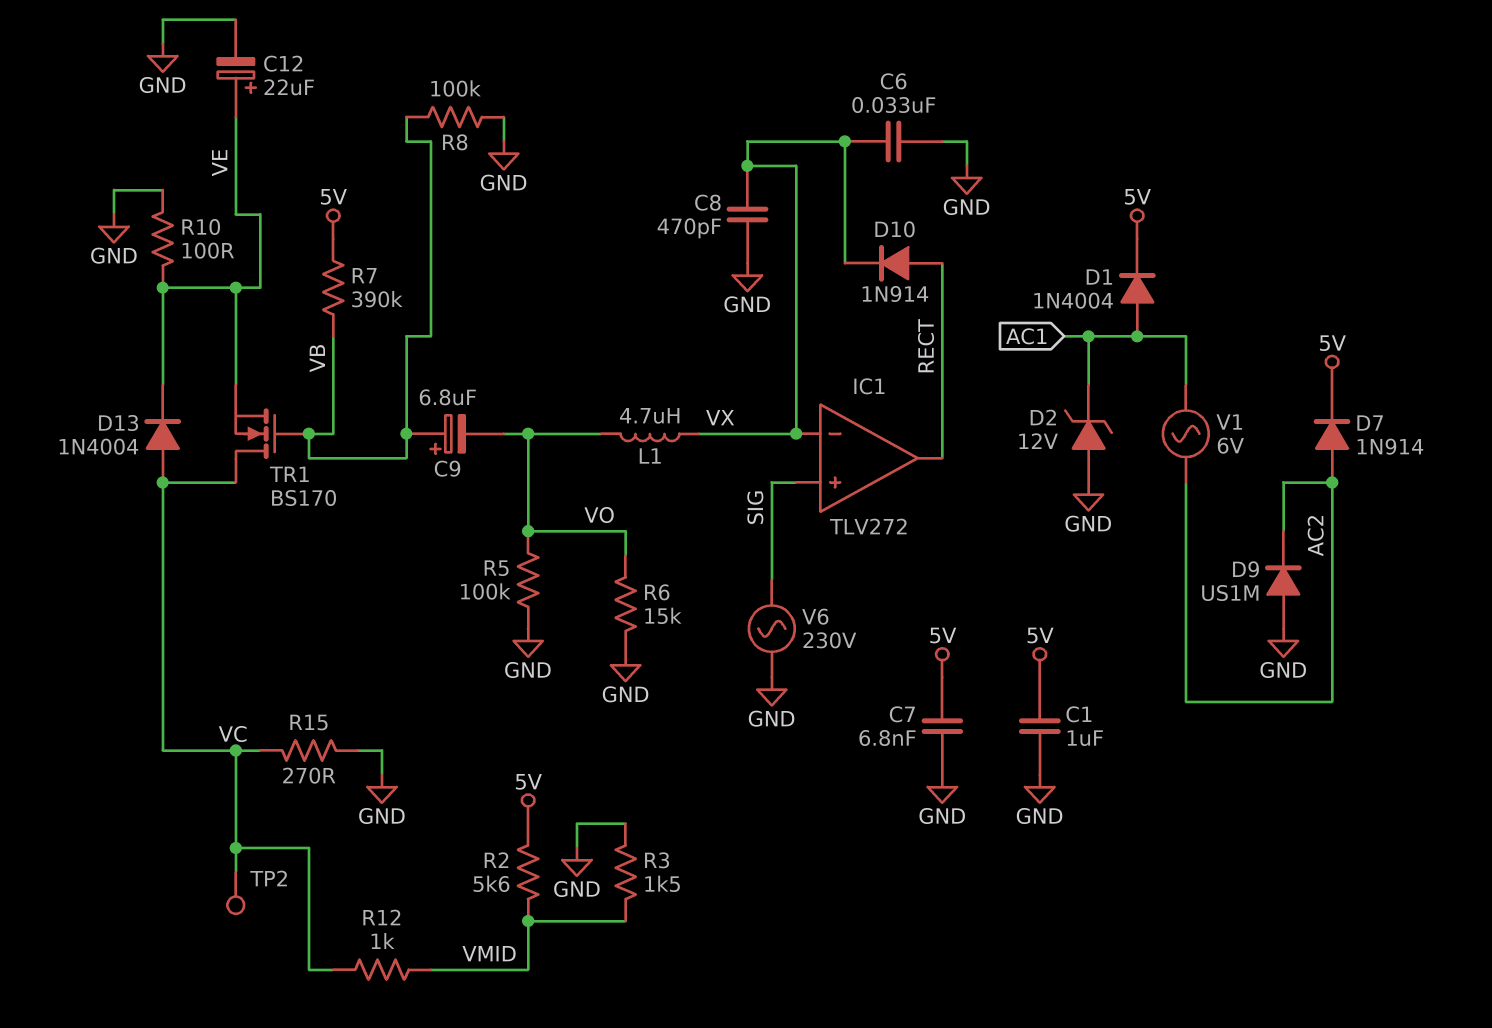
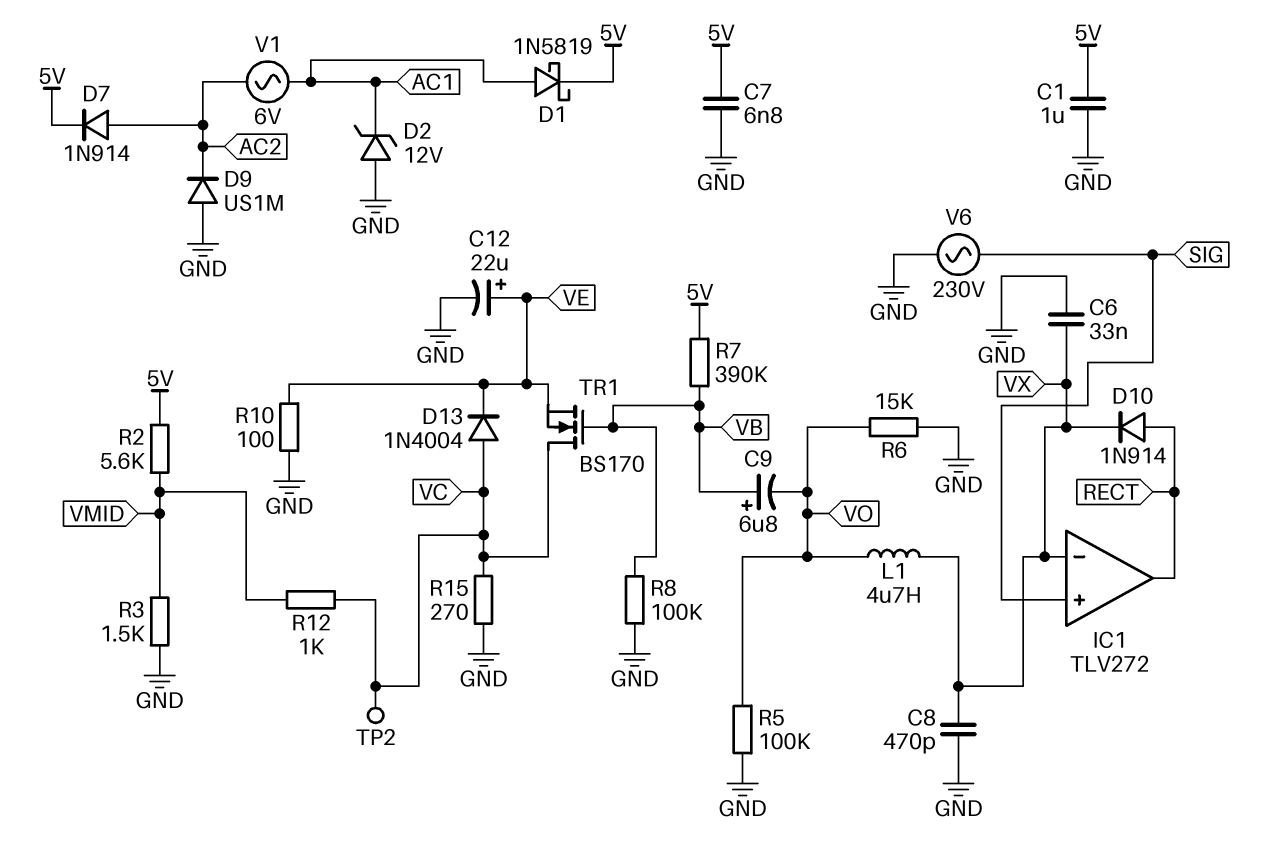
D1: diode 1N4004 (A AC1, K 5V) -> schottky 1N5819 (A AC1, K 5V)

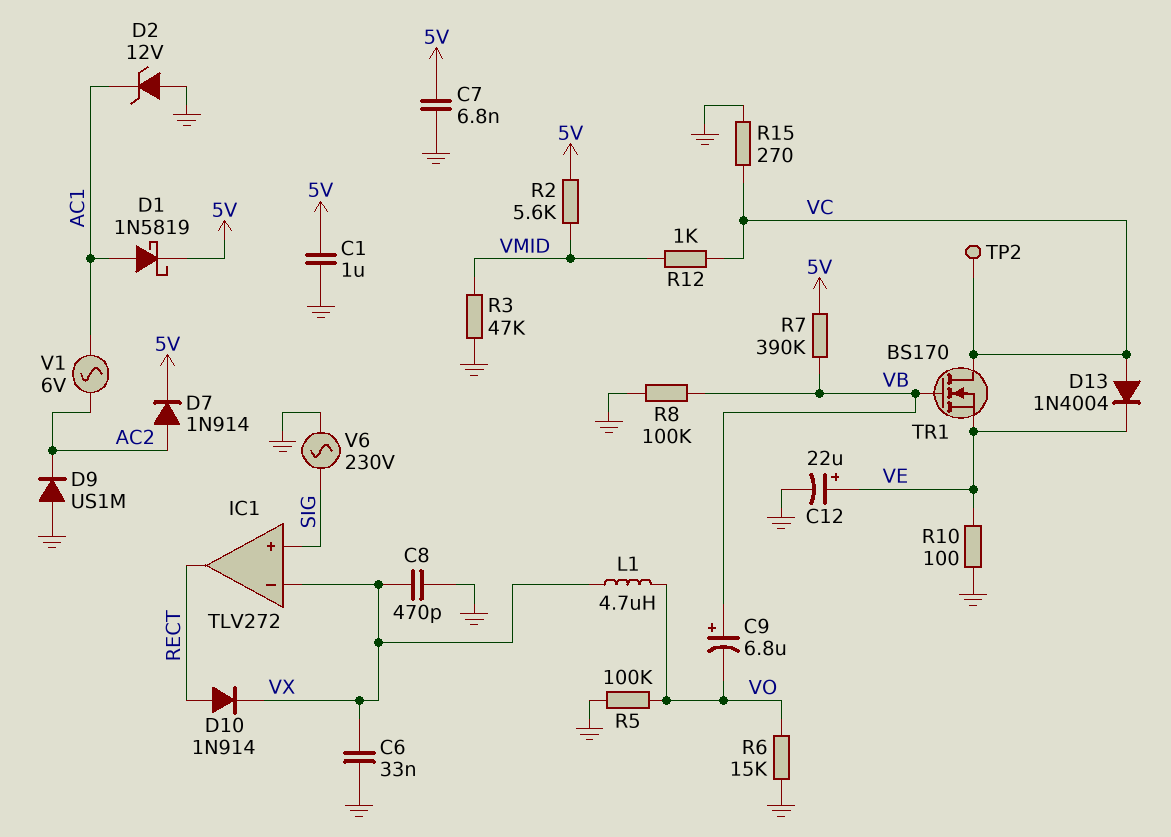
R3: 1.5k (GND, VMID) -> 47k (GND, VMID)

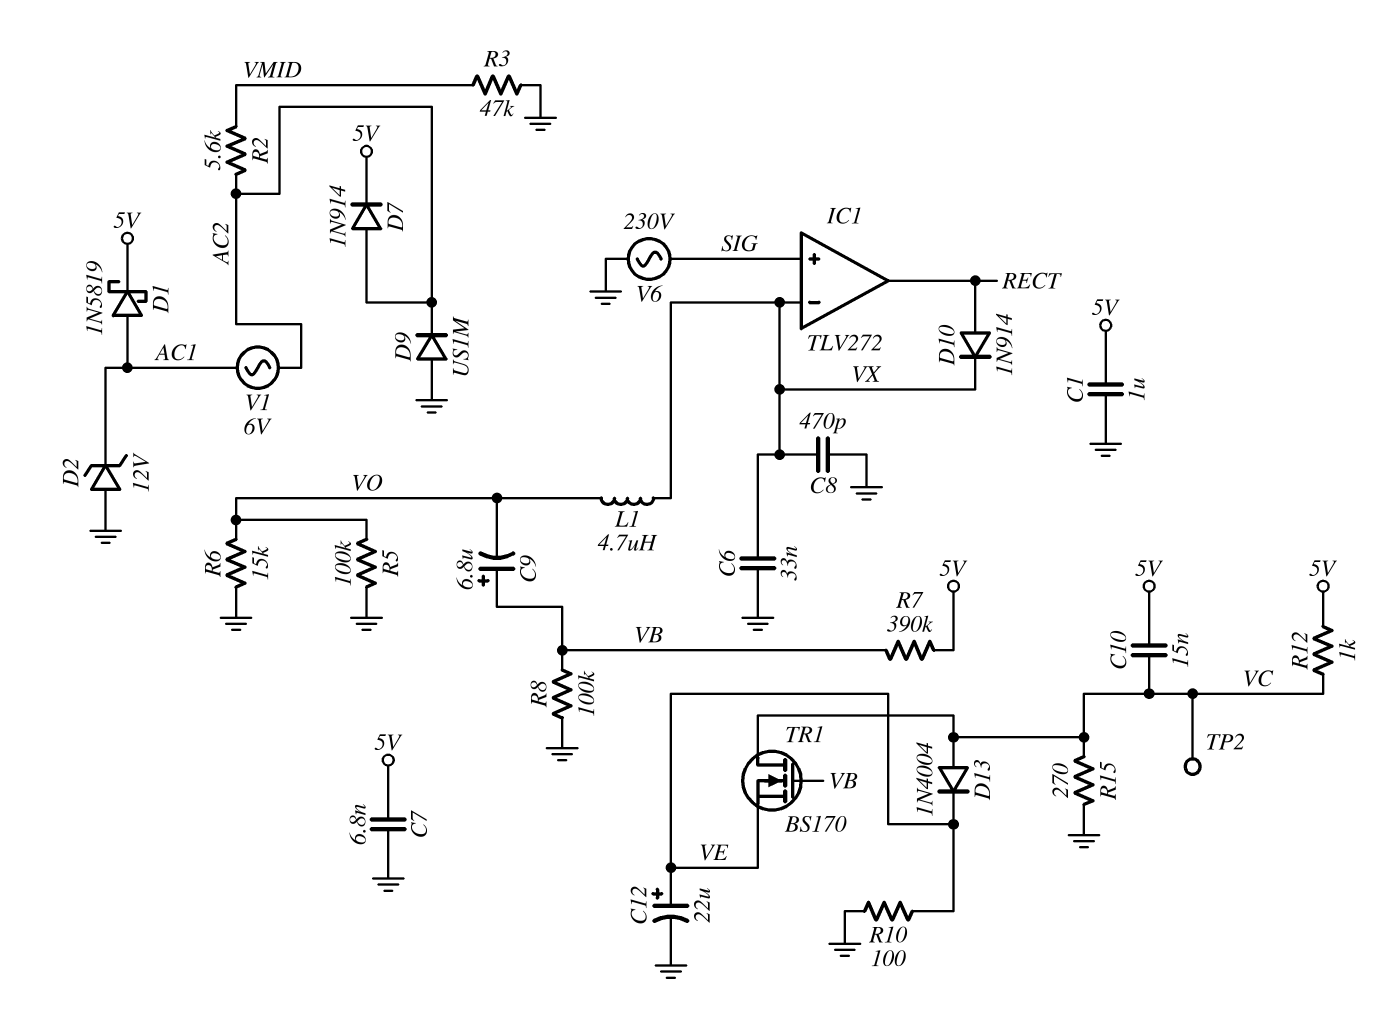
C10: none -> 15nF (5V, VC)
R2: 5.6k (5V, VMID) -> 5.6k (AC2, VMID)
R12: 1k (VC, VMID) -> 1k (5V, VC)

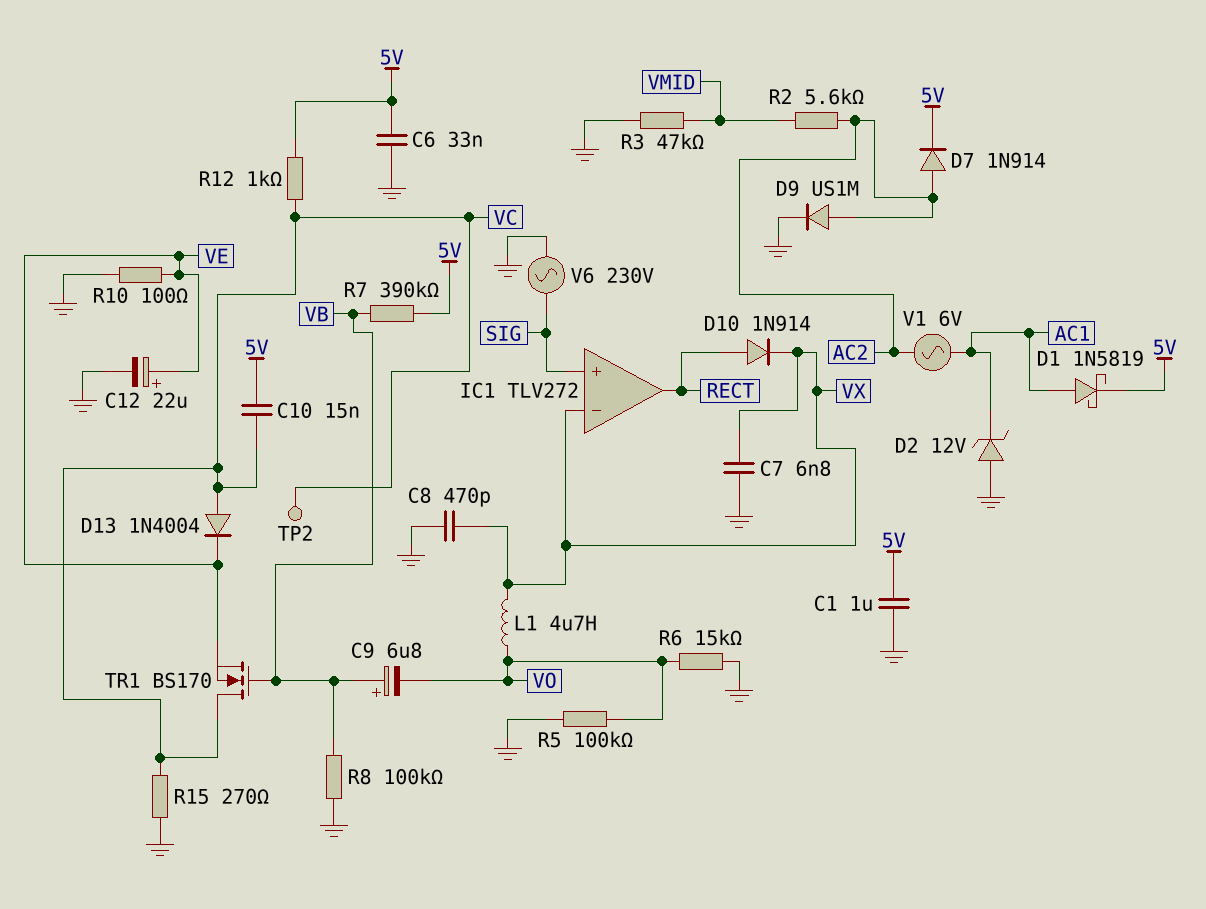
C6: 33nF (GND, VX) -> 33nF (5V, GND)
C7: 6.8nF (5V, GND) -> 6.8nF (GND, VX)
D9: diode US1M (A GND, K AC2) -> diode US1M (A AC2, K GND)

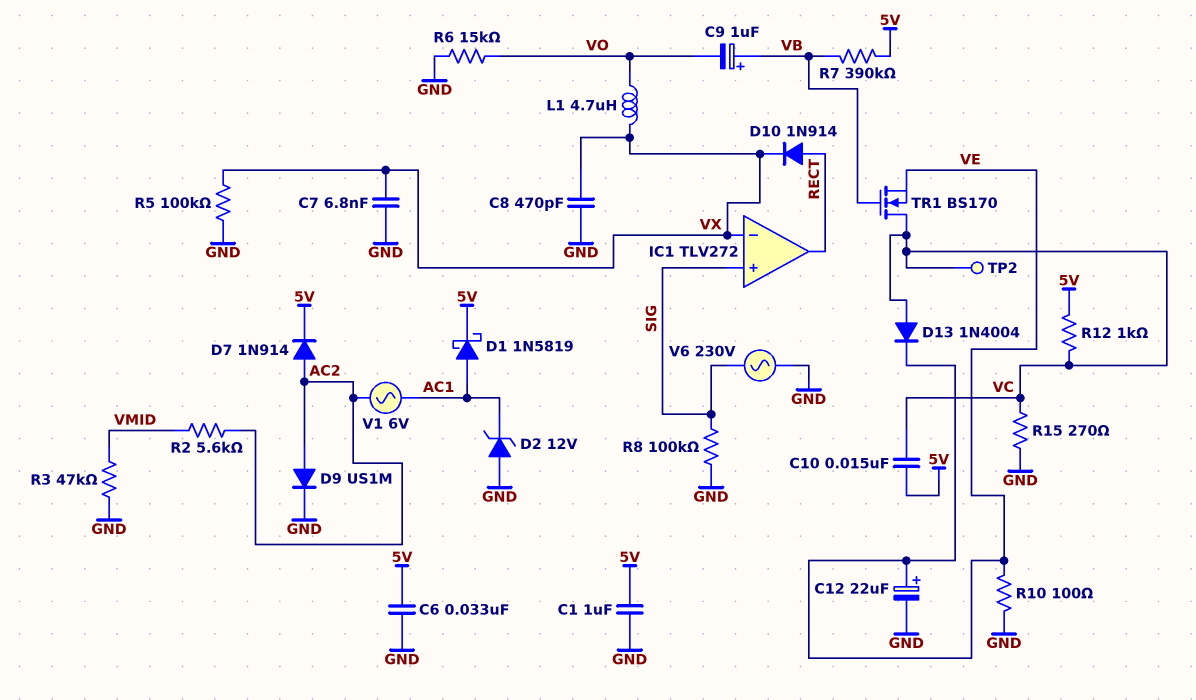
C9: 6.8uF (plus VB, minus VO) -> 1uF (plus VB, minus VO)
R5: 100k (GND, VO) -> 100k (GND, VX)
R8: 100k (GND, VB) -> 100k (GND, SIG)

